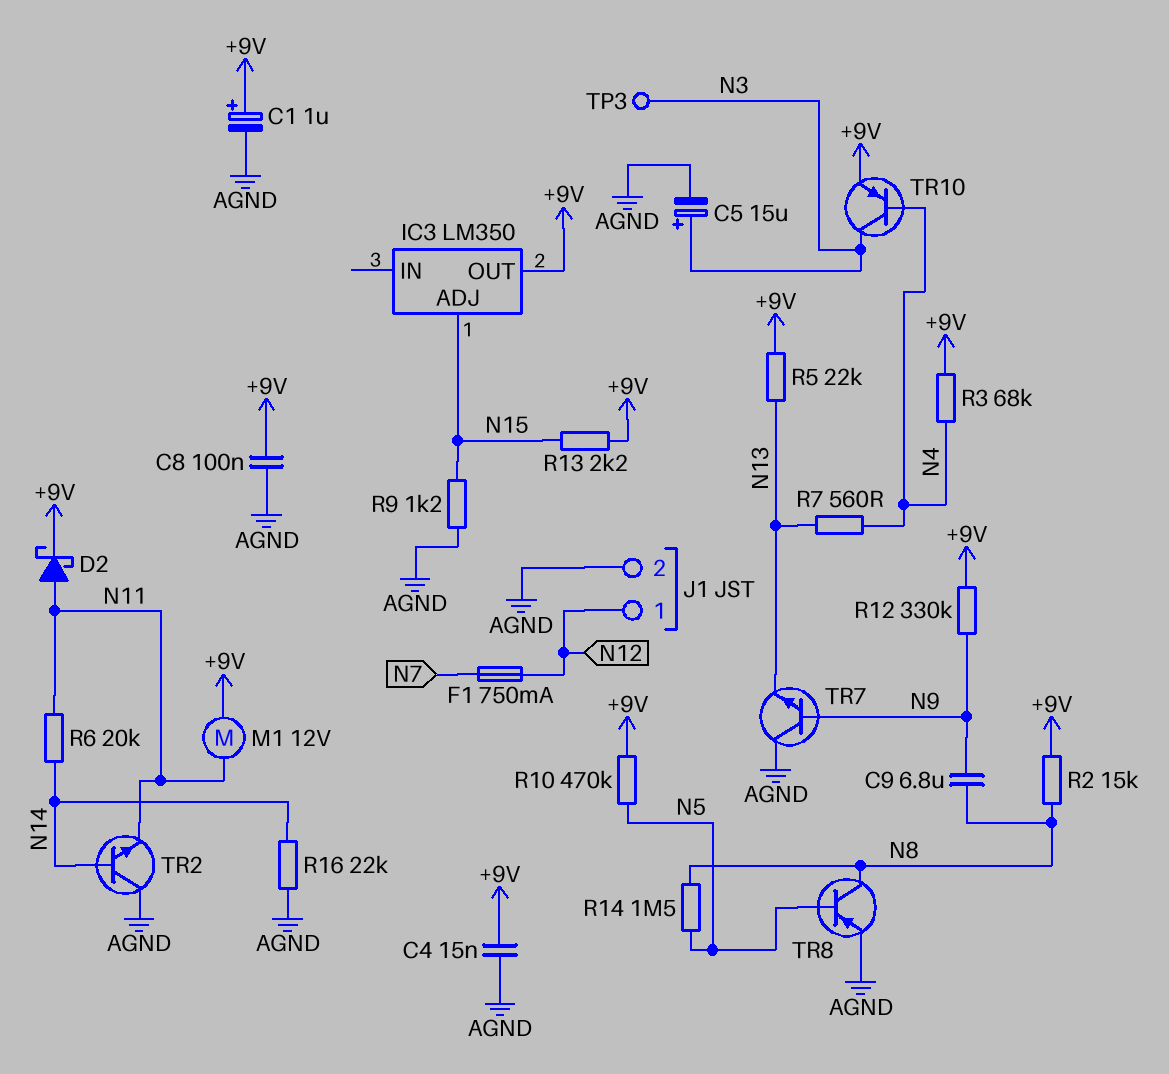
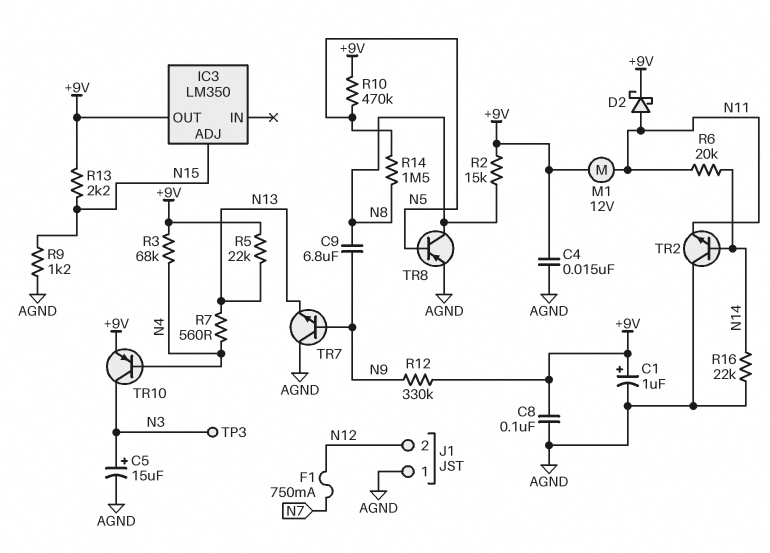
J1 pin 1: N12 -> AGND
J1 pin 2: AGND -> N12

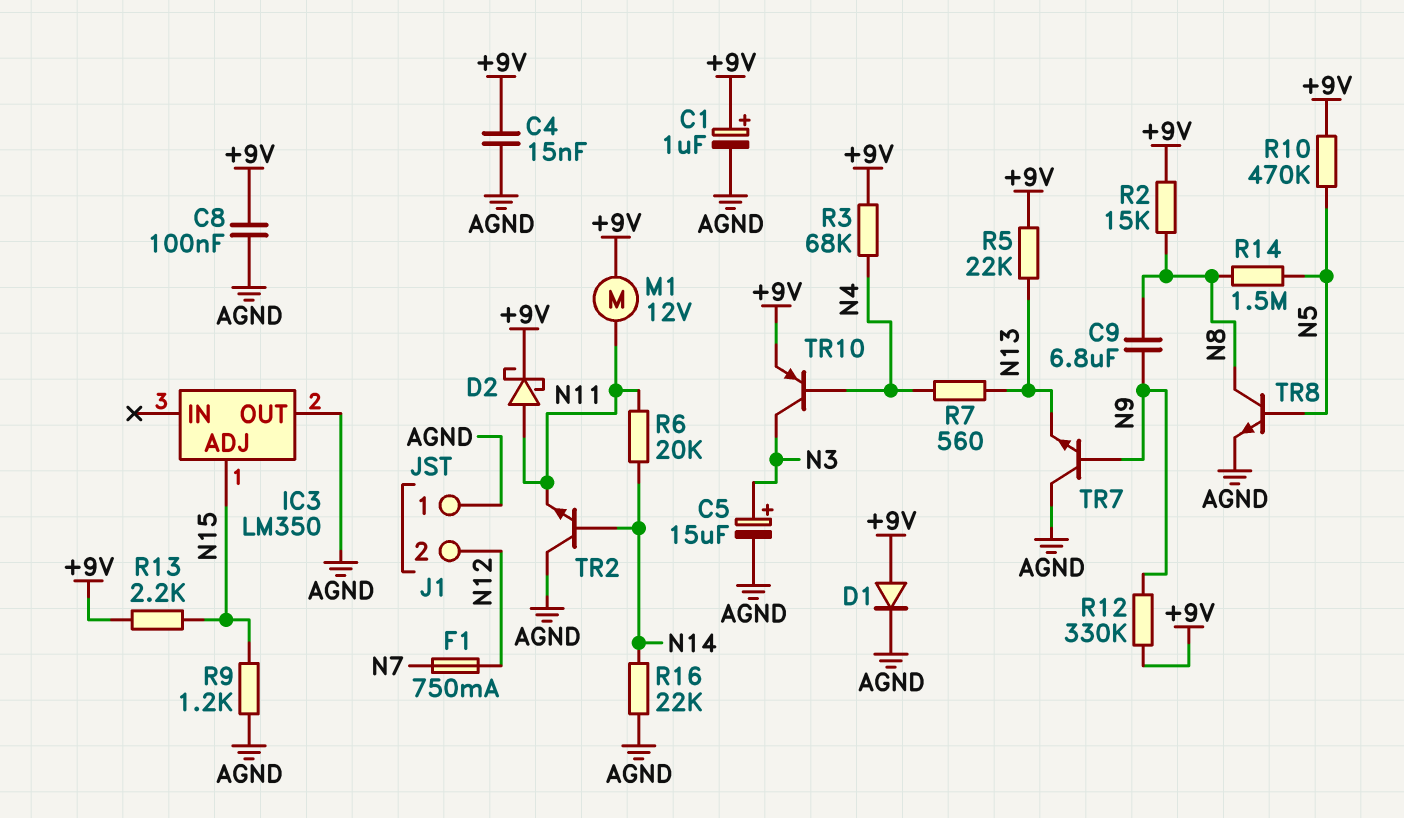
D1: none -> diode (A +9V, K AGND)
IC3 pin OUT: +9V -> AGND
TP3: test point (N3) -> none
TR8: PNP (B N5, C N8, E AGND) -> NPN (B N5, C N8, E AGND)

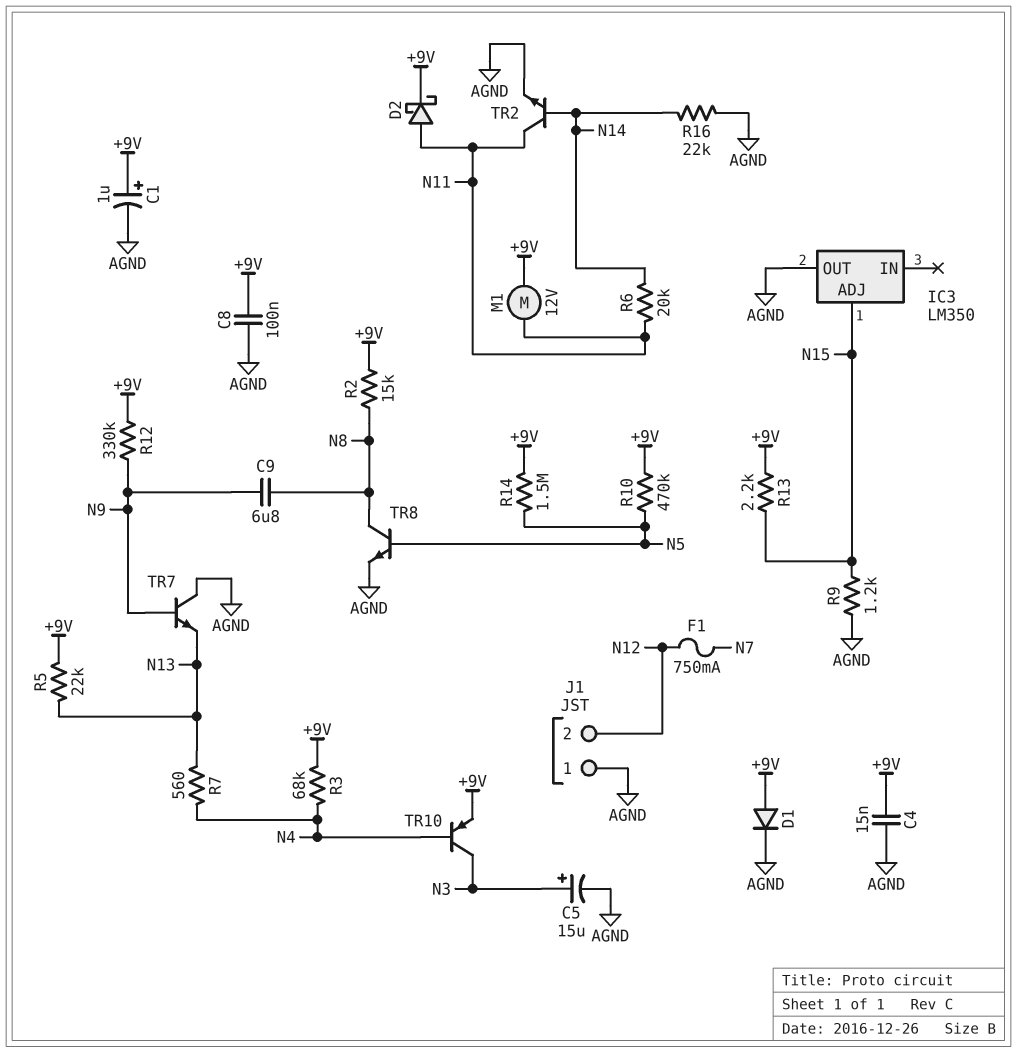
R14: 1.5M (N5, N8) -> 1.5M (+9V, N5)
TR2: NPN (B N14, C AGND, E N11) -> NPN (B N14, C N11, E AGND)

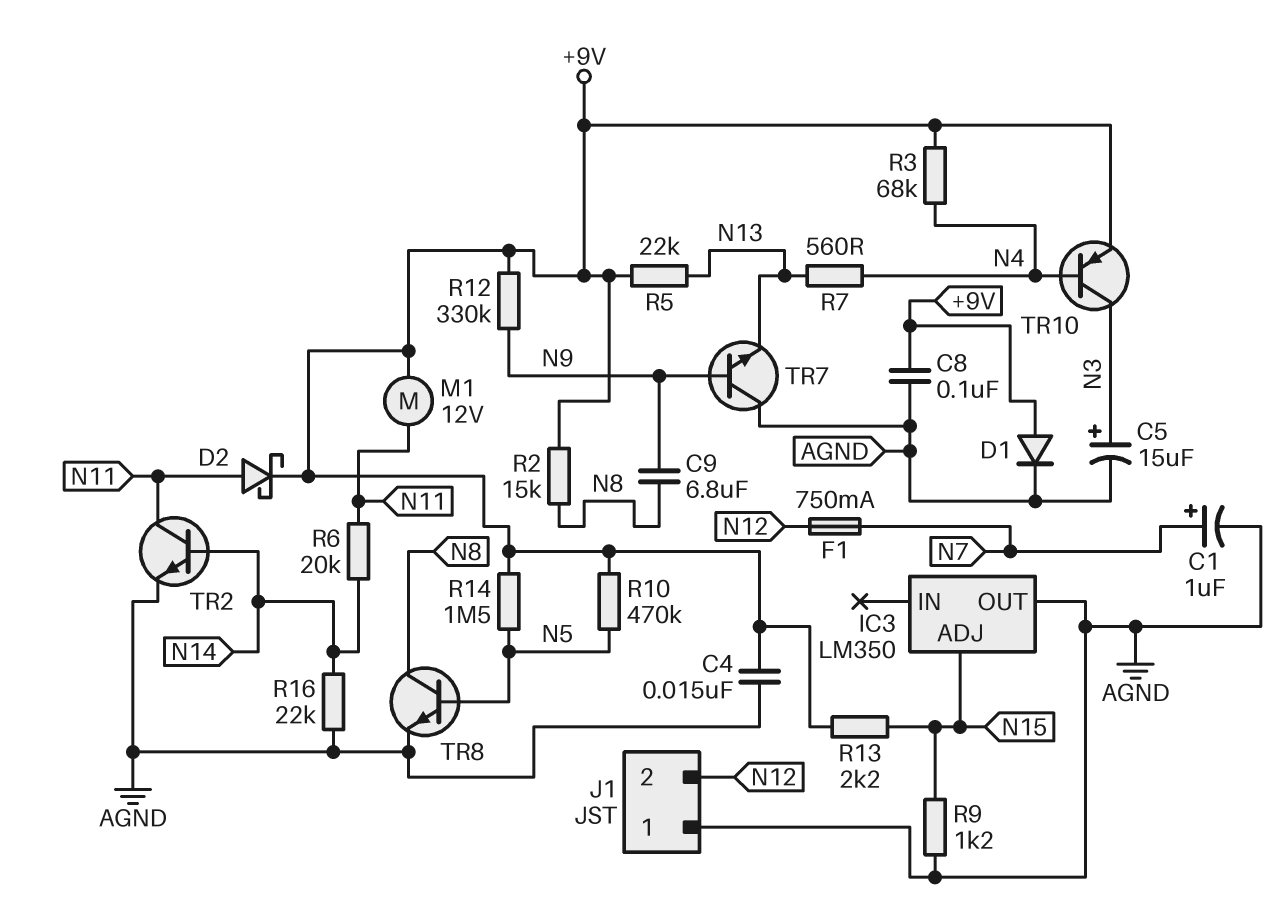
C1: 1uF (plus +9V, minus AGND) -> 1uF (plus N7, minus AGND)

